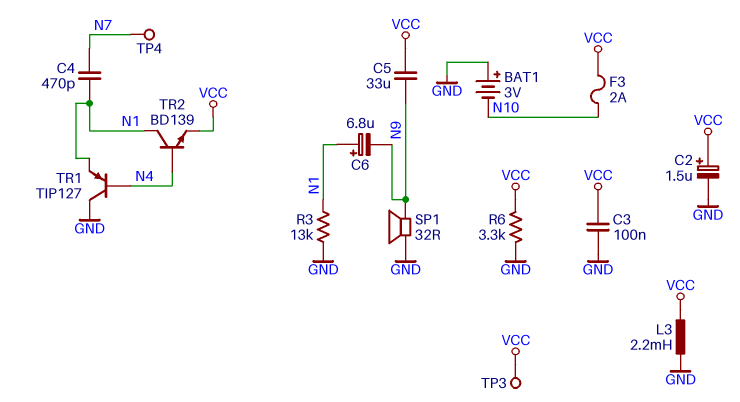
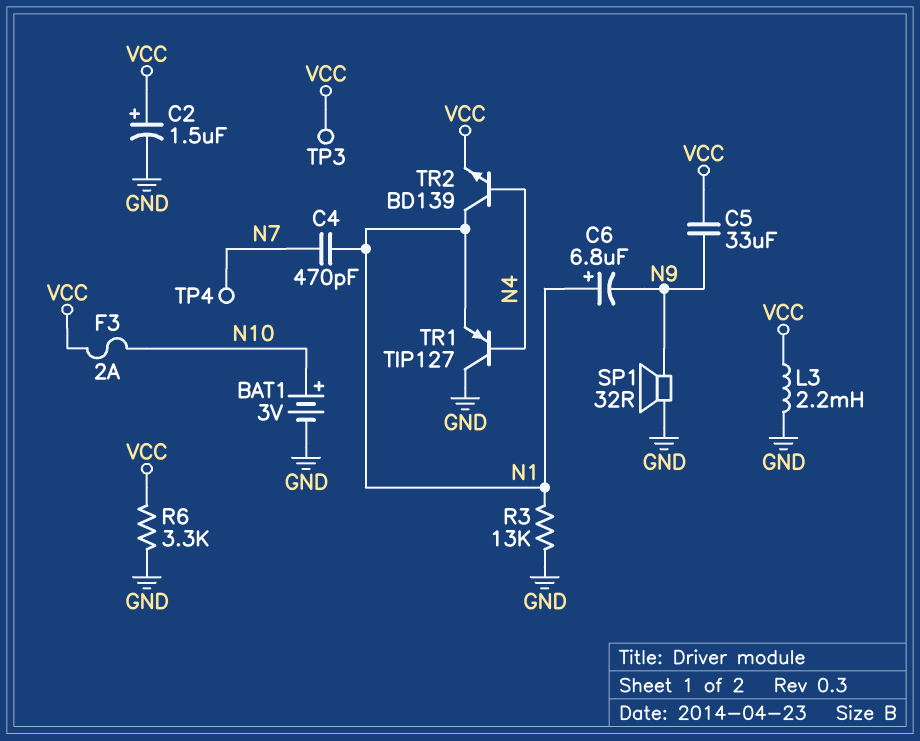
BAT1: 3V (plus GND, minus N10) -> 3V (plus N10, minus GND)
C3: 100nF (GND, VCC) -> none

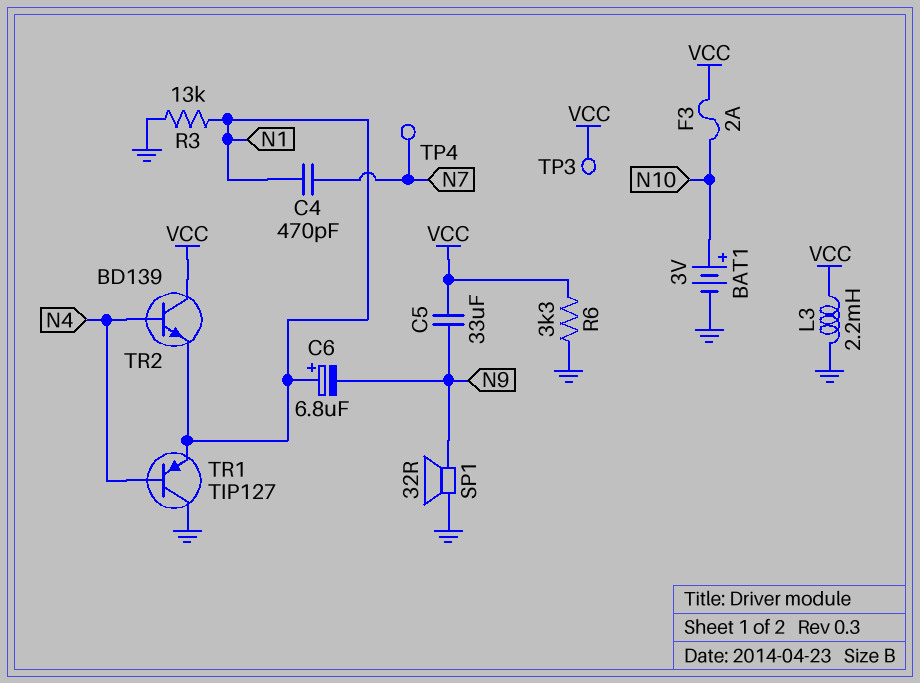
C2: 1.5uF (plus VCC, minus GND) -> none
TR2: NPN BD139 (B N4, C N1, E VCC) -> NPN BD139 (B N4, C VCC, E N1)

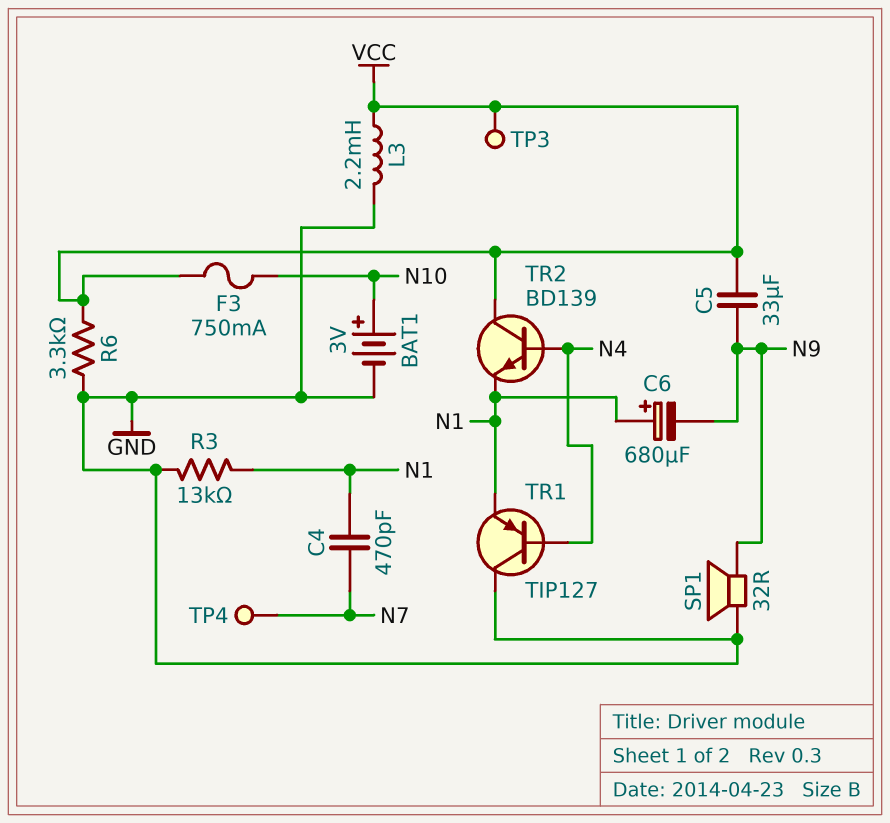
C6: 6.8uF (plus N1, minus N9) -> 680uF (plus N1, minus N9)
F3: 2A (N10, VCC) -> 750mA (N10, VCC)

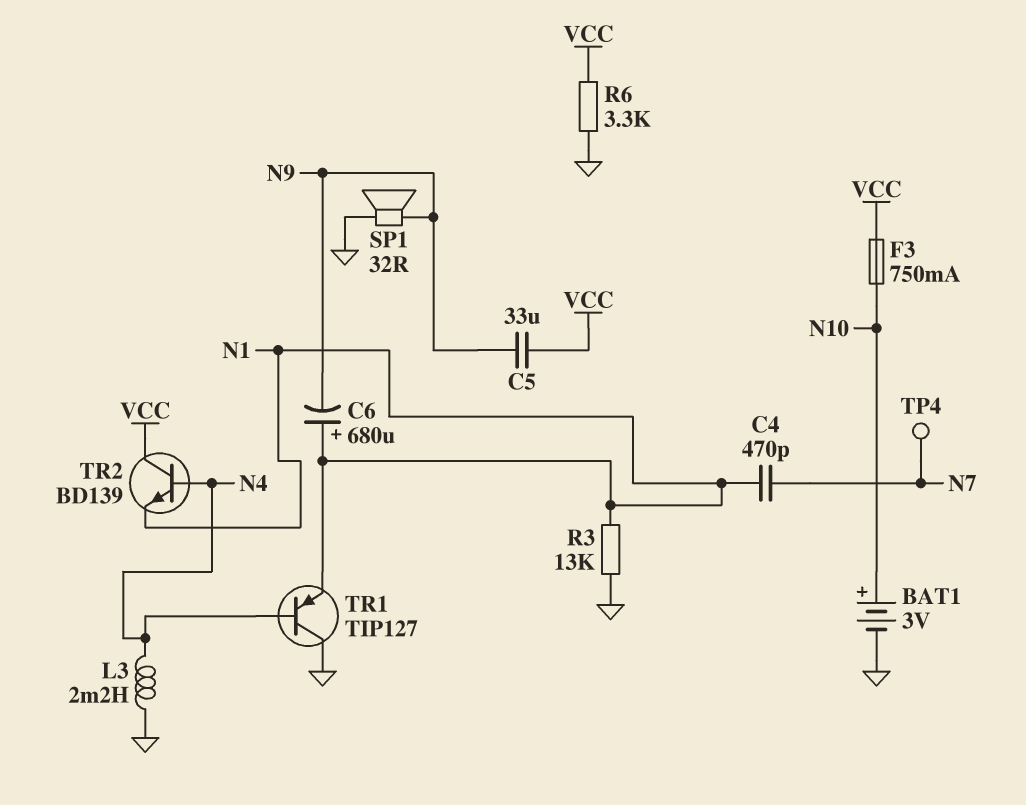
L3: 2.2mH (GND, VCC) -> 2.2mH (GND, N4)
TP3: test point (VCC) -> none

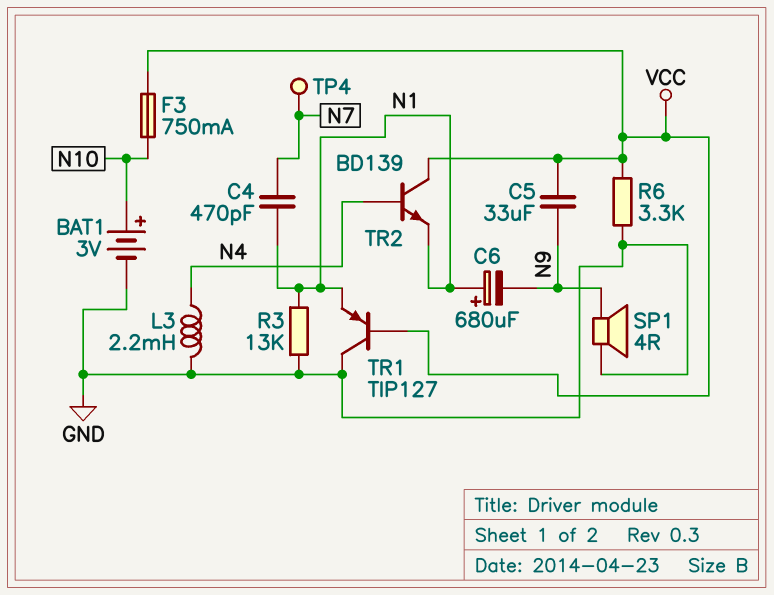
SP1: speaker 32R (GND, N9) -> speaker 4R (GND, N9)
TR1: PNP TIP127 (B N4, C GND, E N1) -> PNP TIP127 (B VCC, C GND, E N1)

